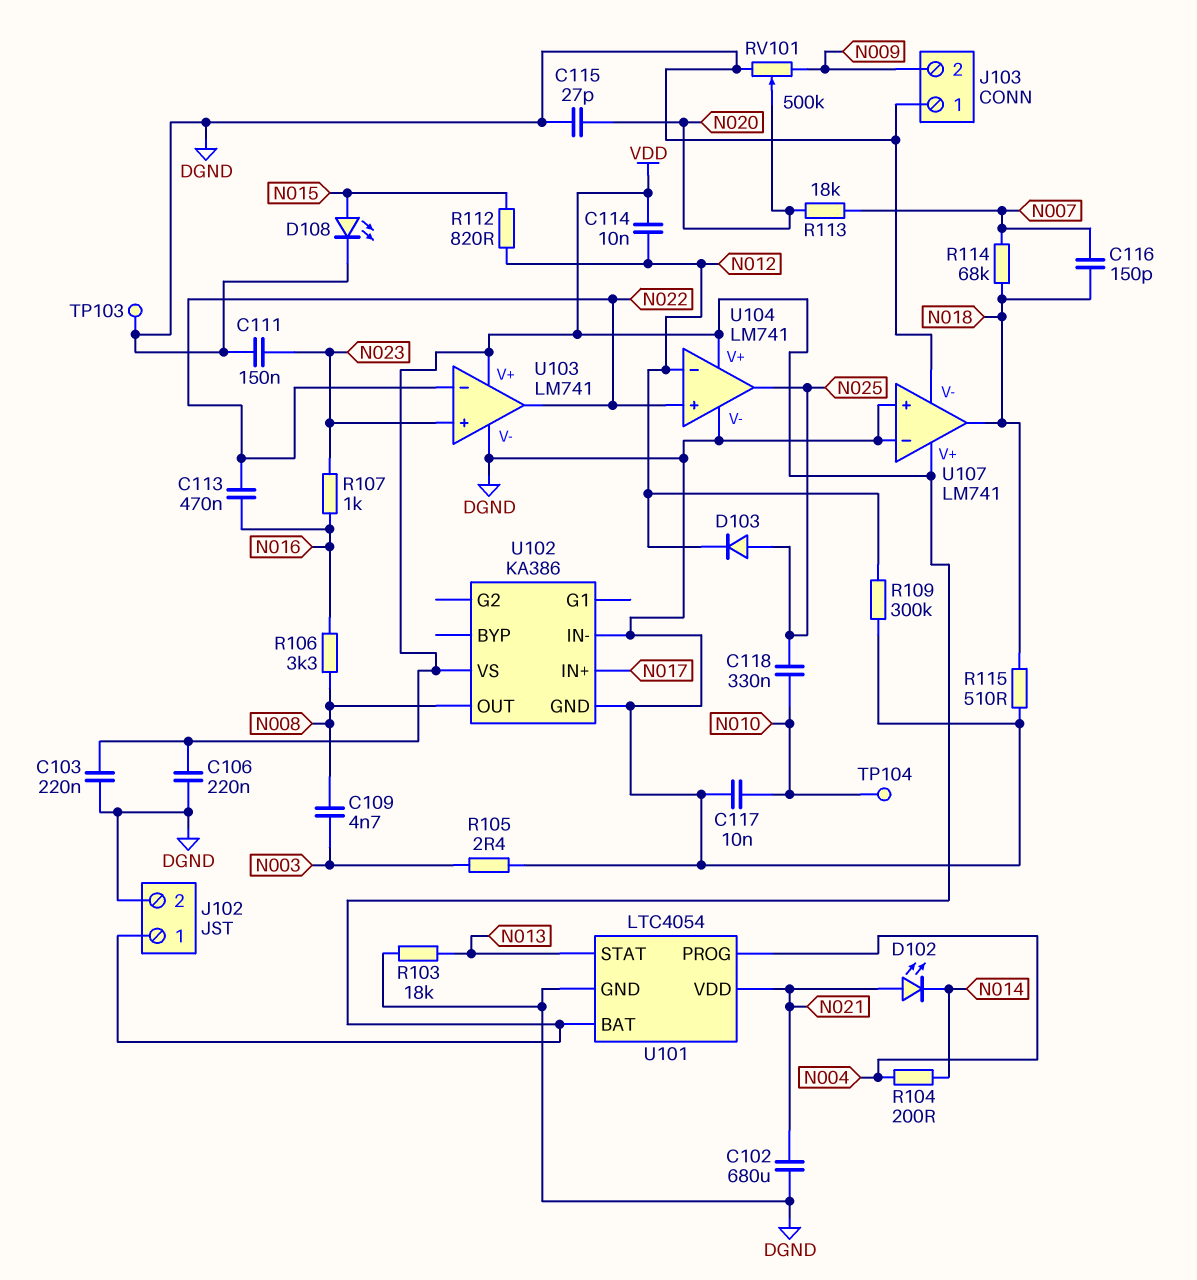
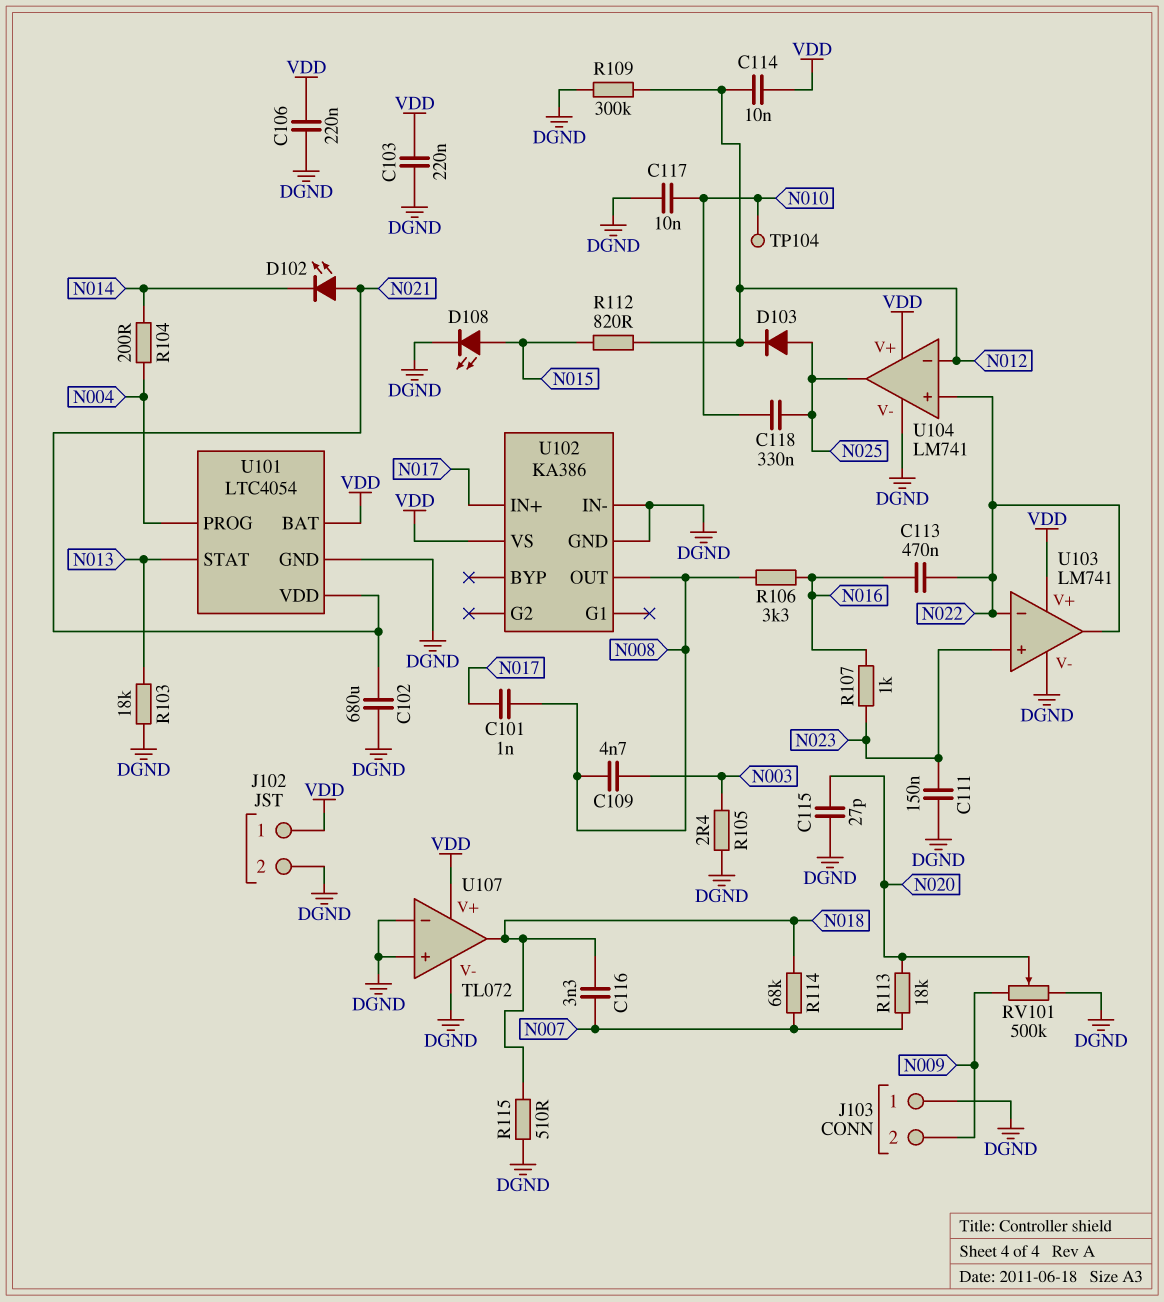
C101: none -> 1nF (N008, N017)
C116: 150pF (N007, N018) -> 3.3nF (N007, N018)
TP103: test point (DGND) -> none
U107: LM741 -> TL072

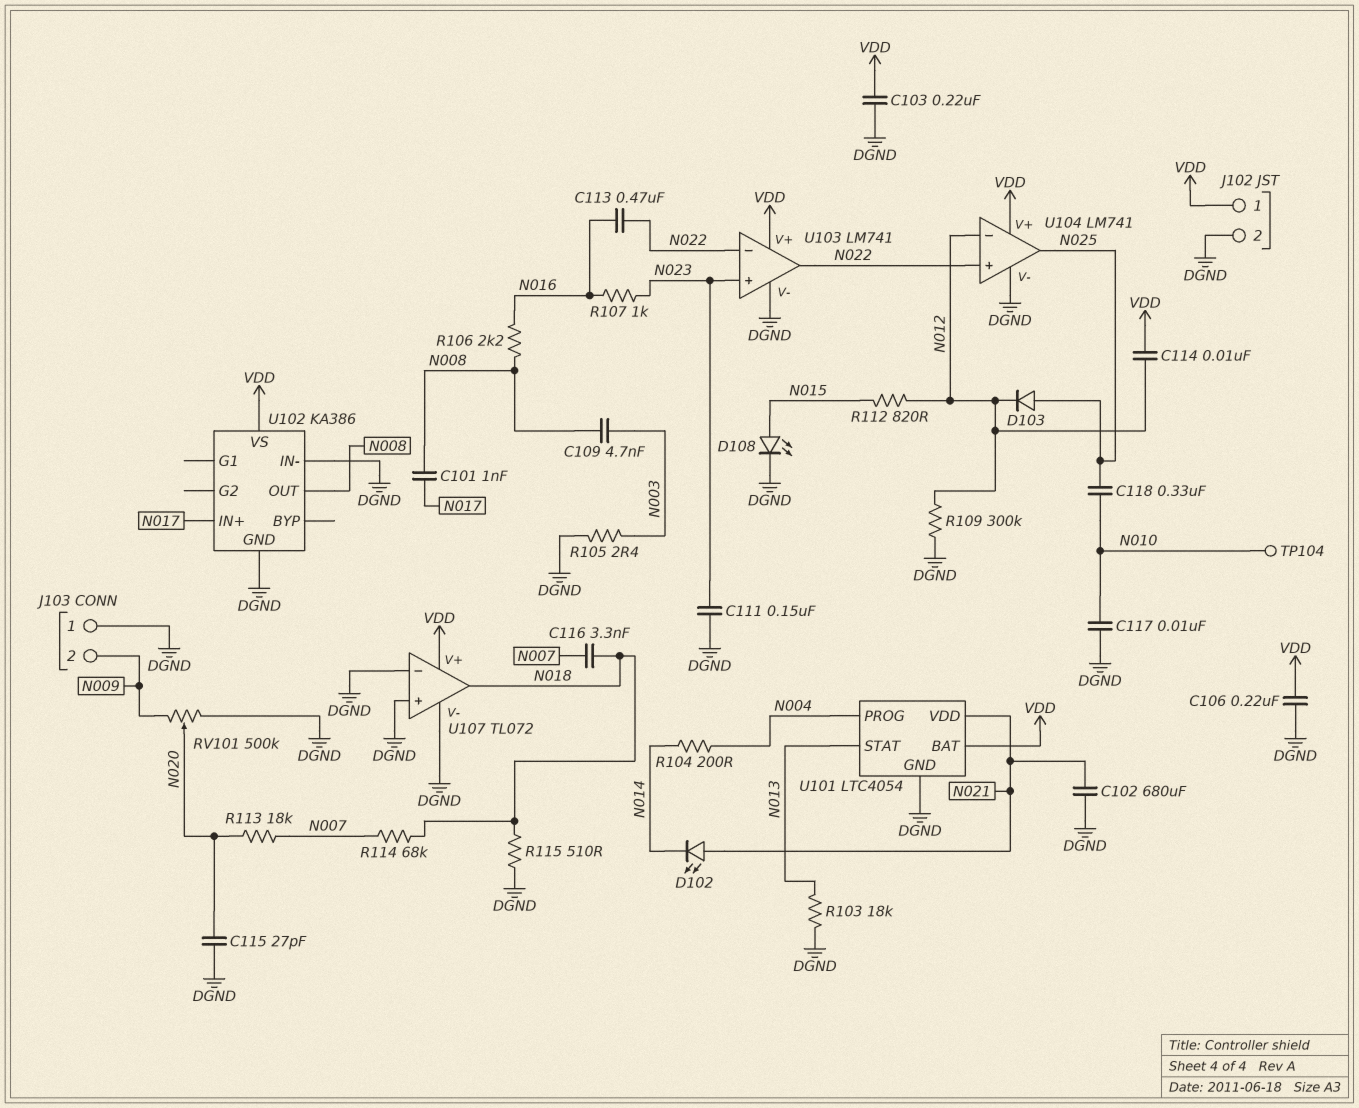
R106: 3.3k (N008, N016) -> 2.2k (N008, N016)

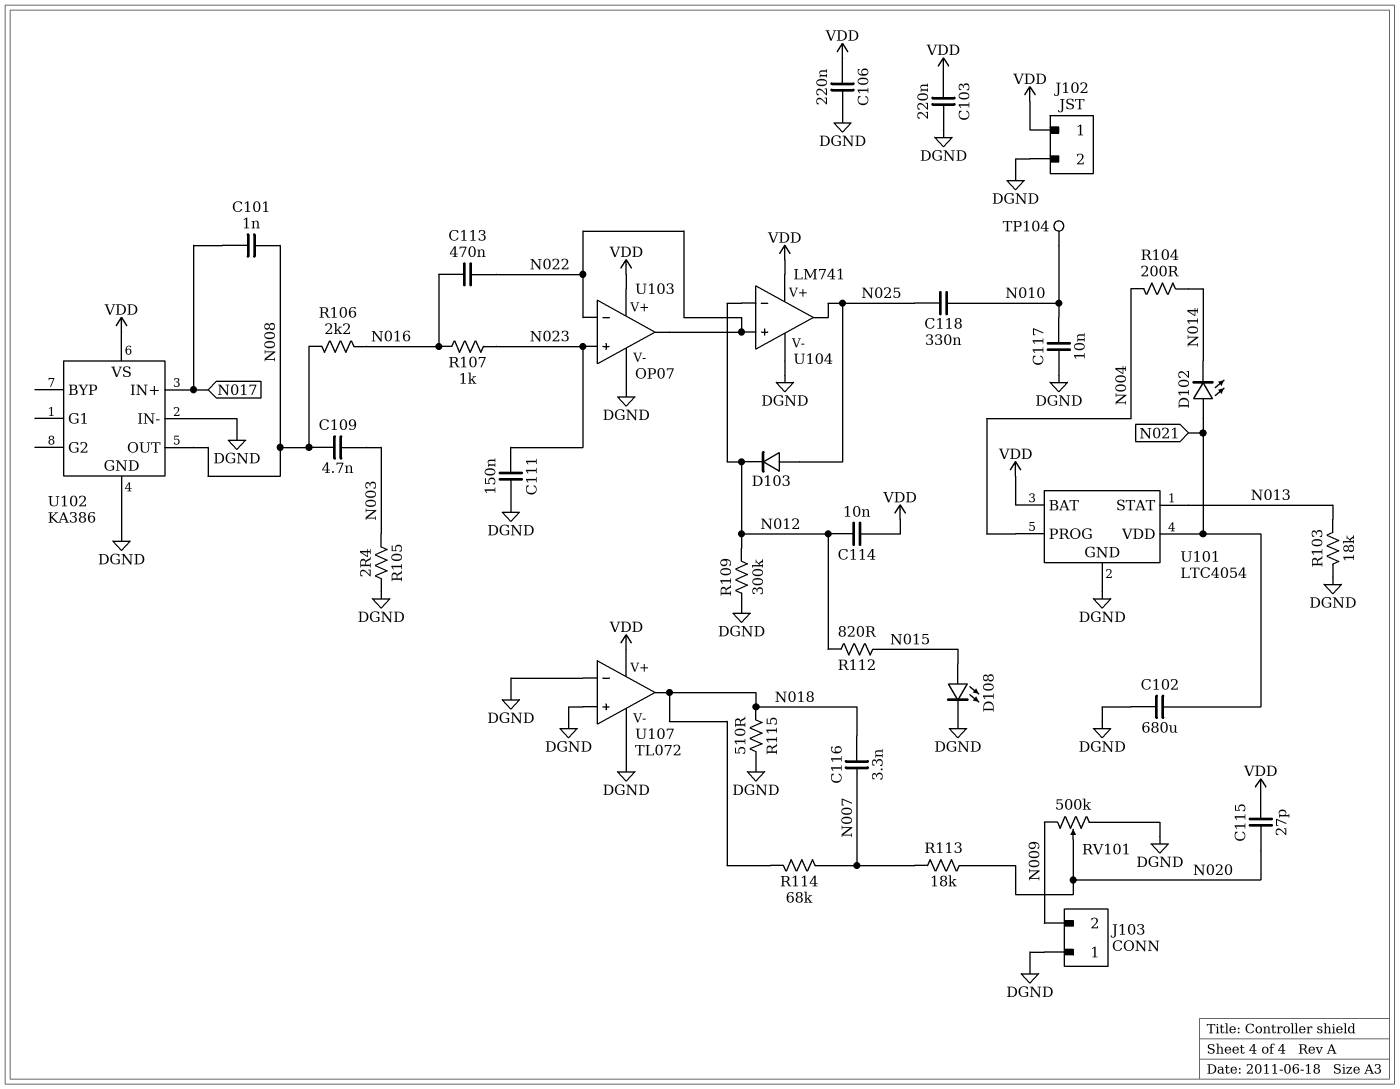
C115: 27pF (DGND, N020) -> 27pF (N020, VDD)
U103: LM741 -> OP07

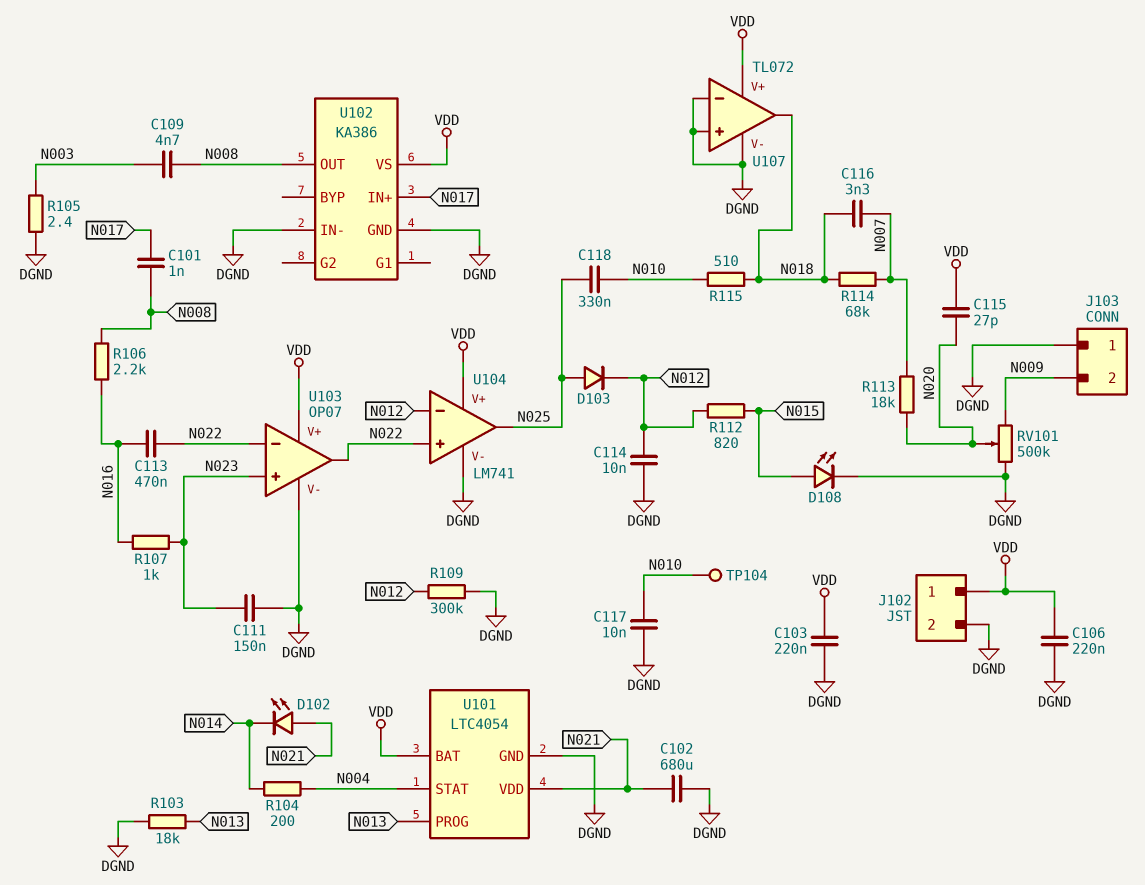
C114: 10nF (N012, VDD) -> 10nF (DGND, N012)
R115: 510 (DGND, N018) -> 510 (N010, N018)
U101 pin PROG: N004 -> N013
U101 pin STAT: N013 -> N004

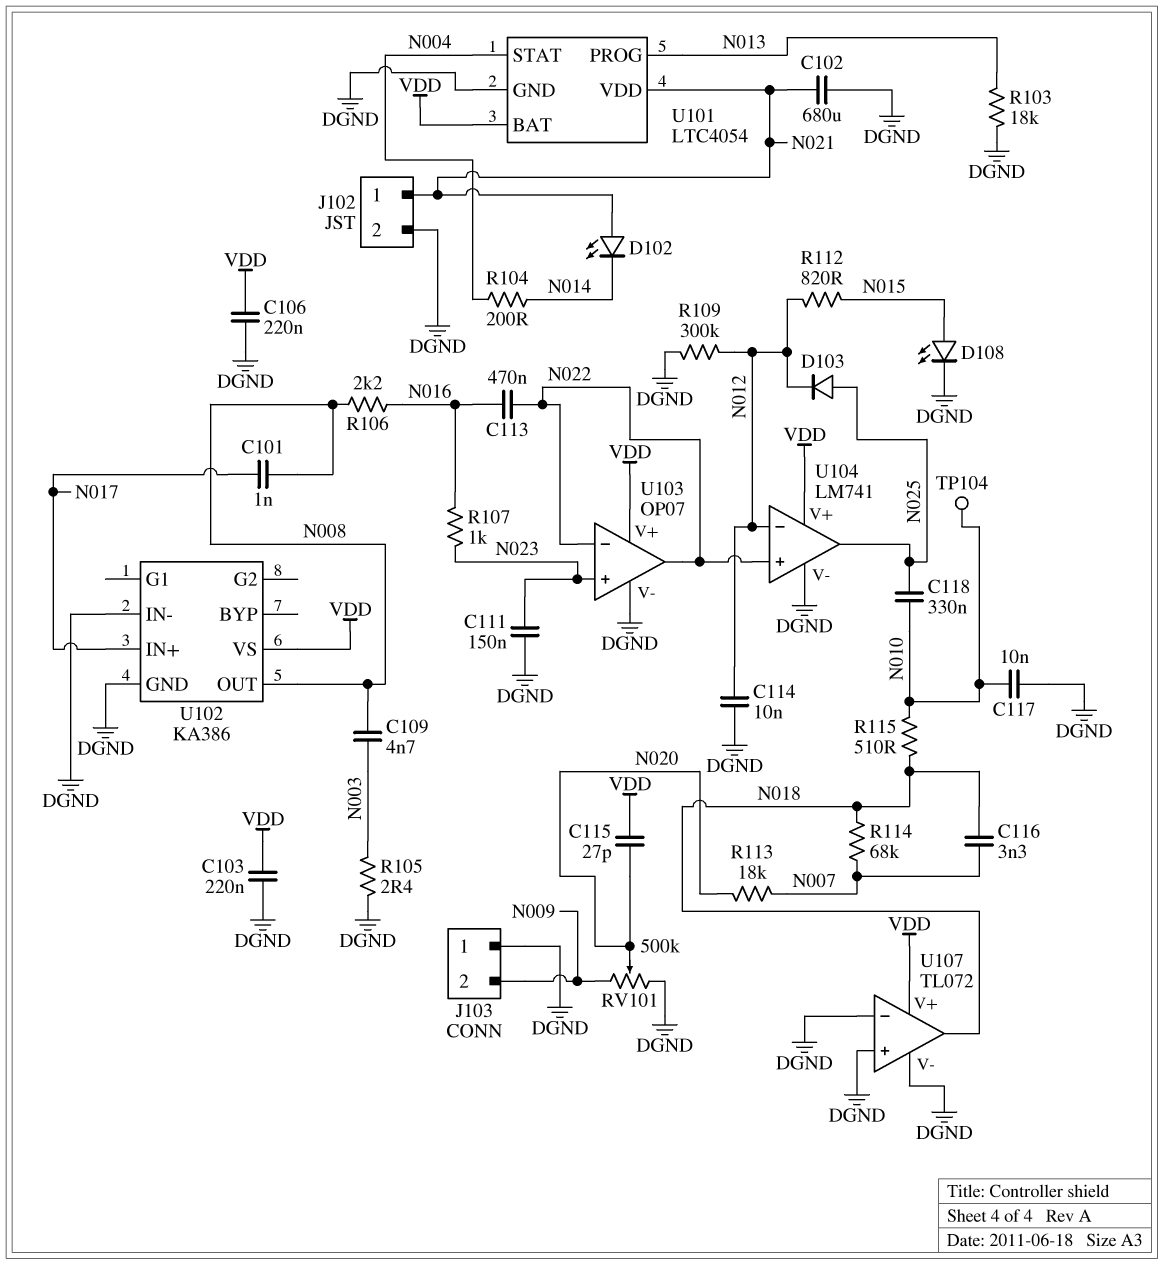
J102 pin 1: VDD -> N021

